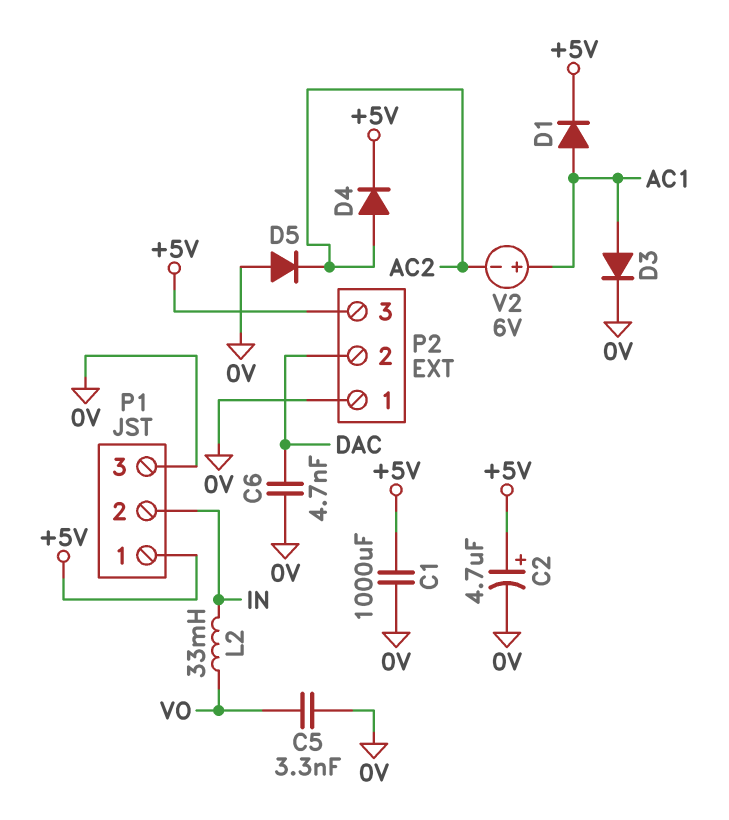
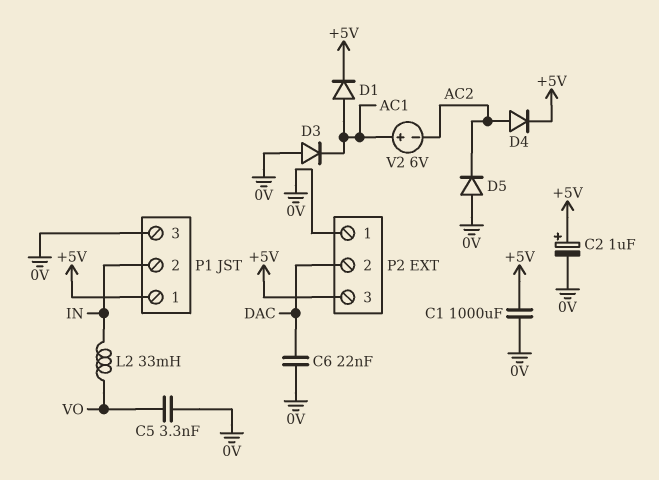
C2: 4.7uF (plus +5V, minus 0V) -> 1uF (plus +5V, minus 0V)
C6: 4.7nF (0V, DAC) -> 22nF (0V, DAC)
D3: diode (A AC1, K 0V) -> diode (A 0V, K AC1)

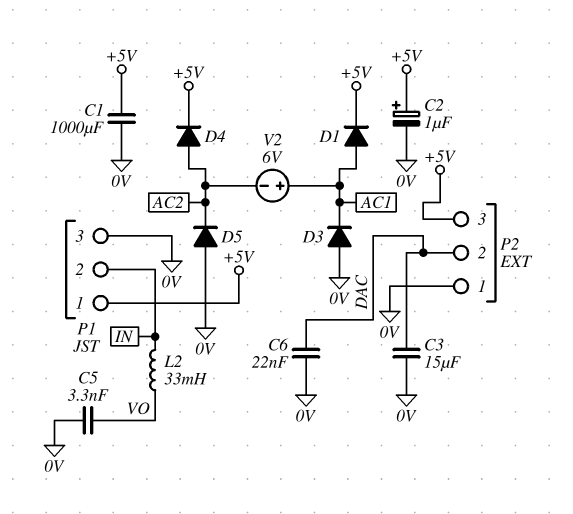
C3: none -> 15uF (0V, DAC)

